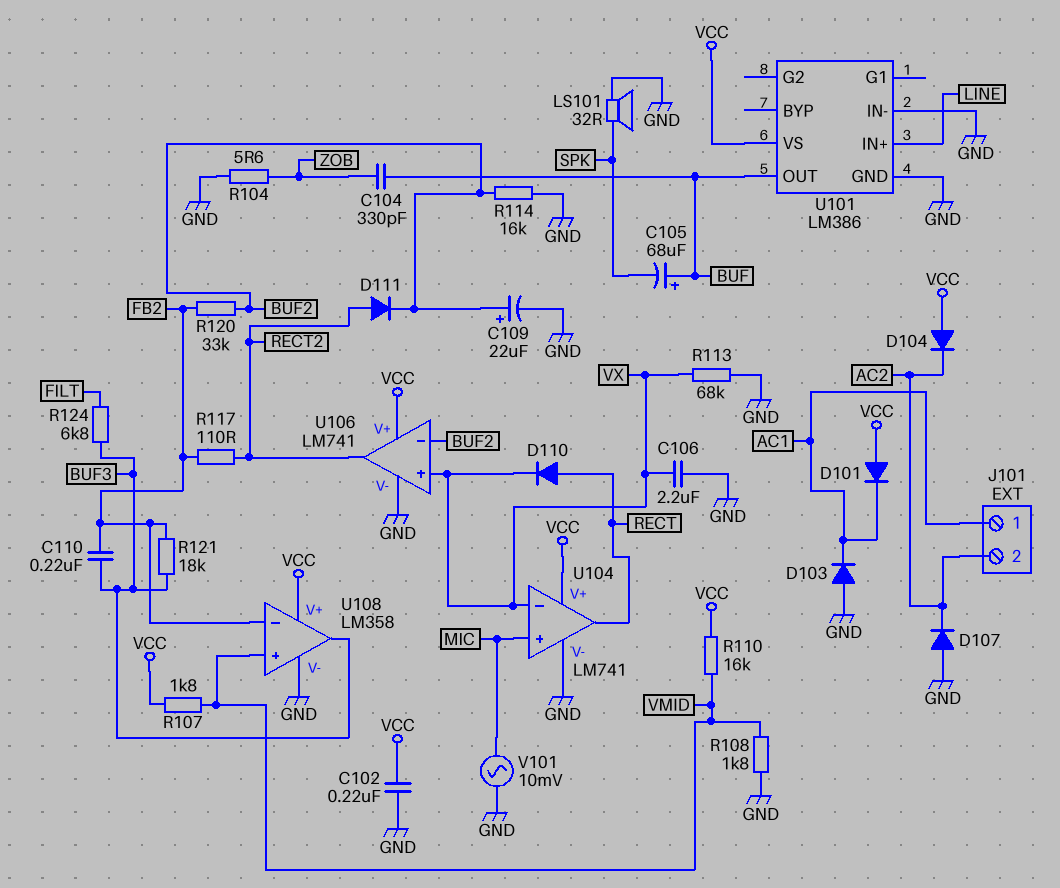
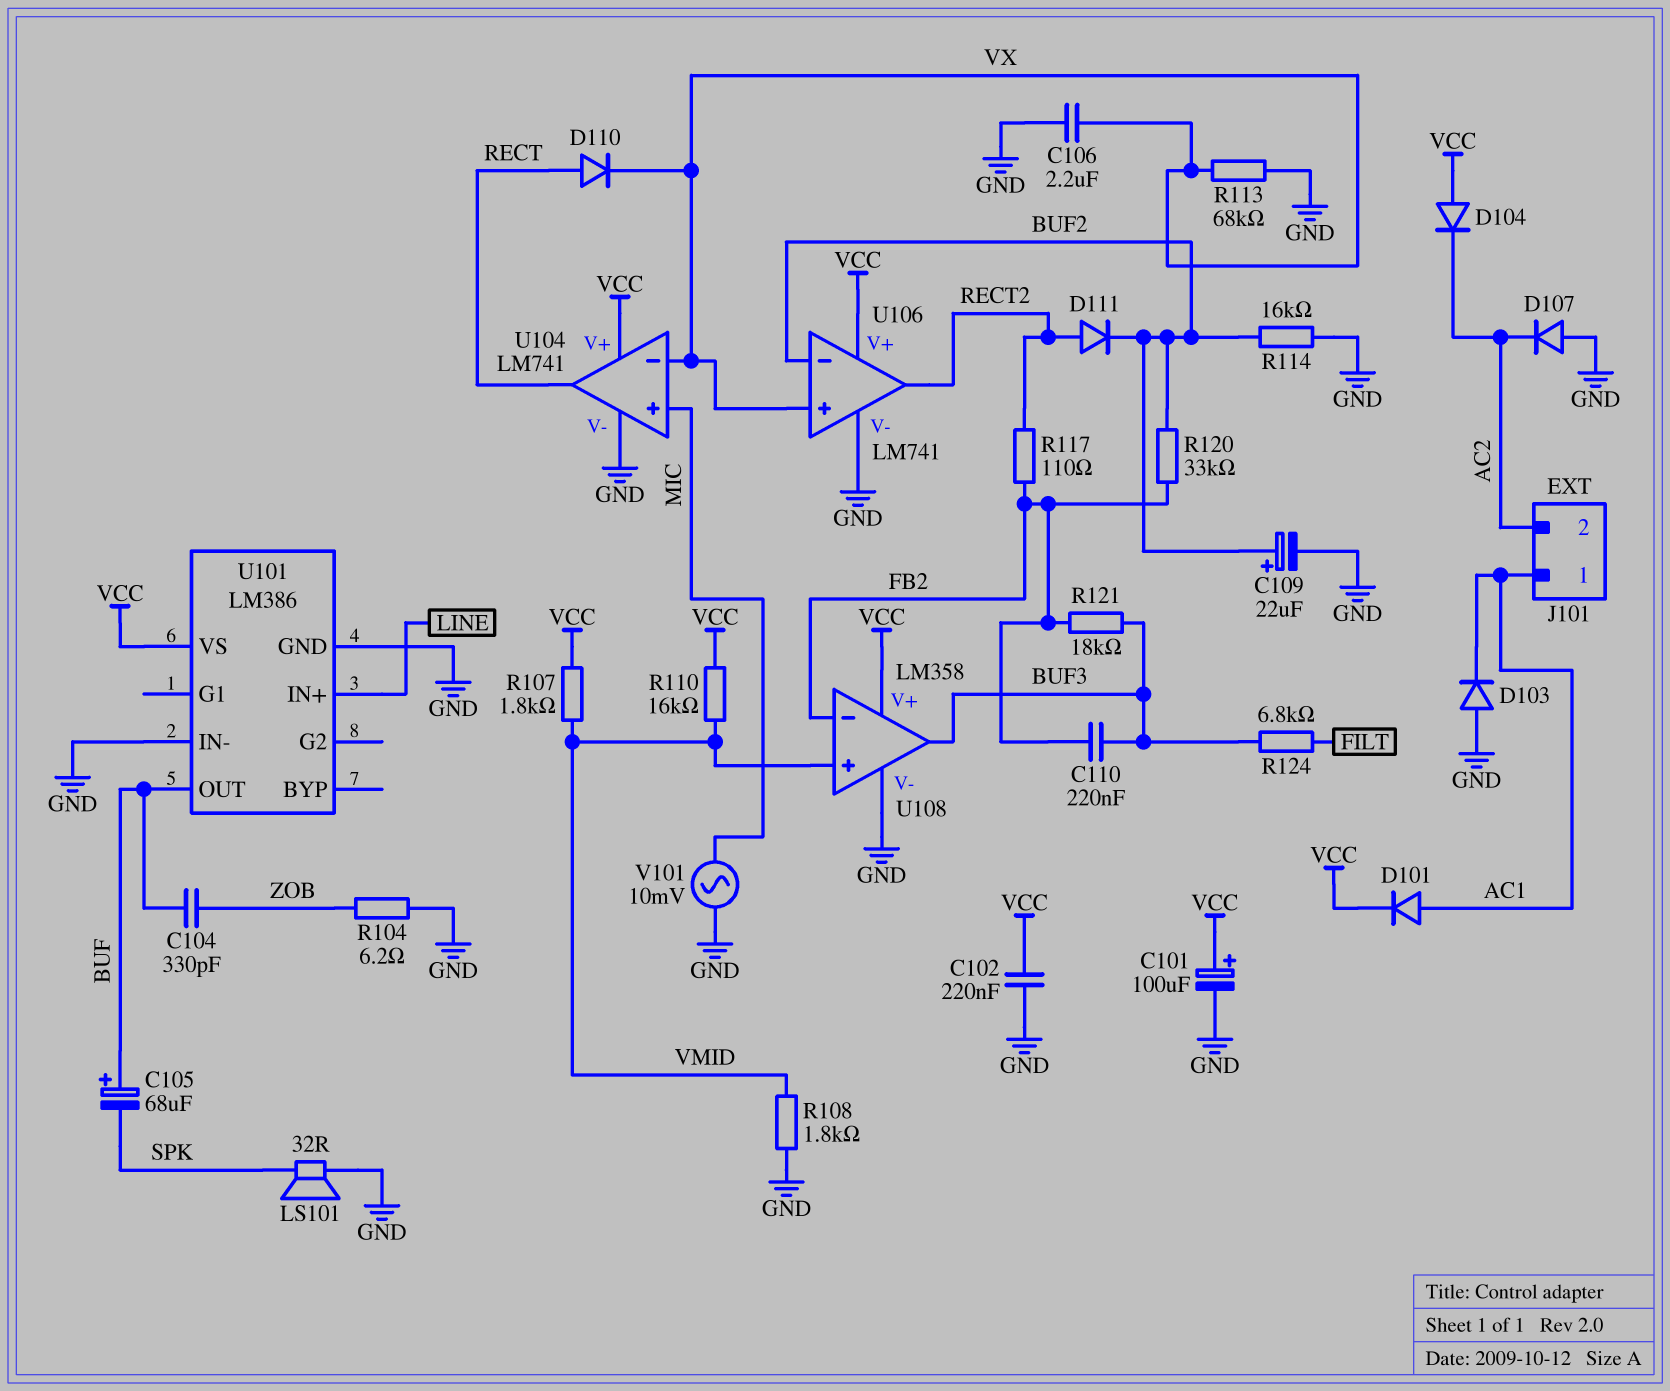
C101: none -> 100uF (plus VCC, minus GND)
D101: diode (A VCC, K AC1) -> diode (A AC1, K VCC)
R104: 5.6 (GND, ZOB) -> 6.2 (GND, ZOB)

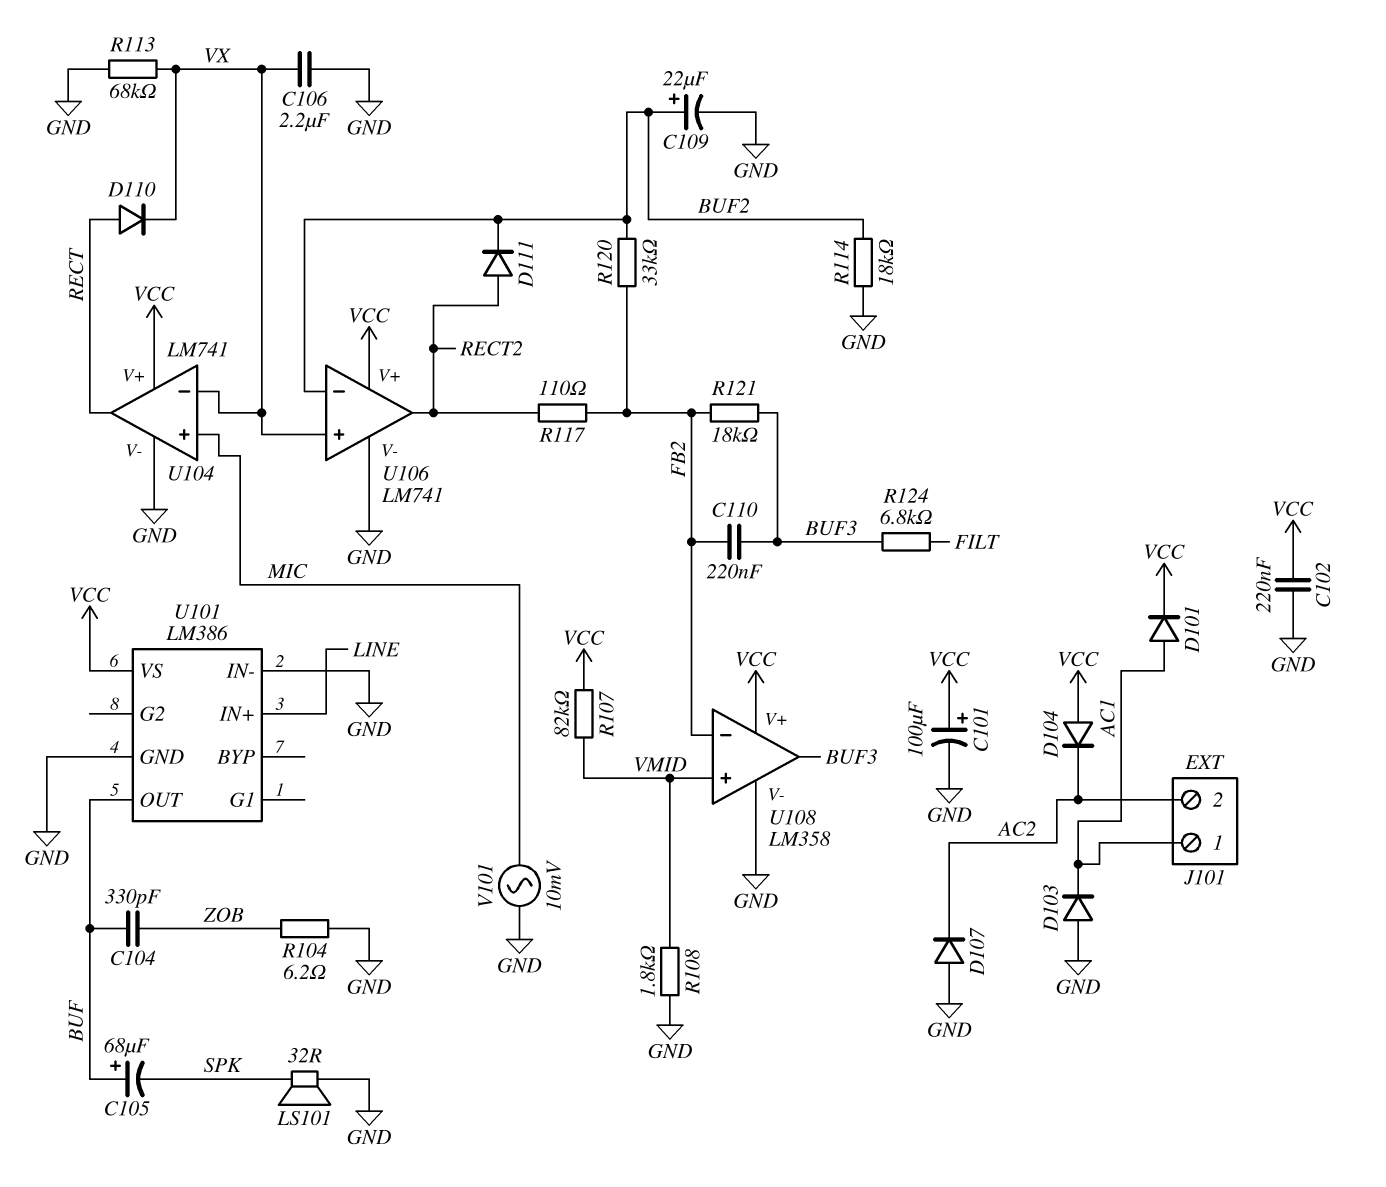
R107: 1.8k (VCC, VMID) -> 82k (VCC, VMID)
R110: 16k (VCC, VMID) -> none
R114: 16k (BUF2, GND) -> 18k (BUF2, GND)

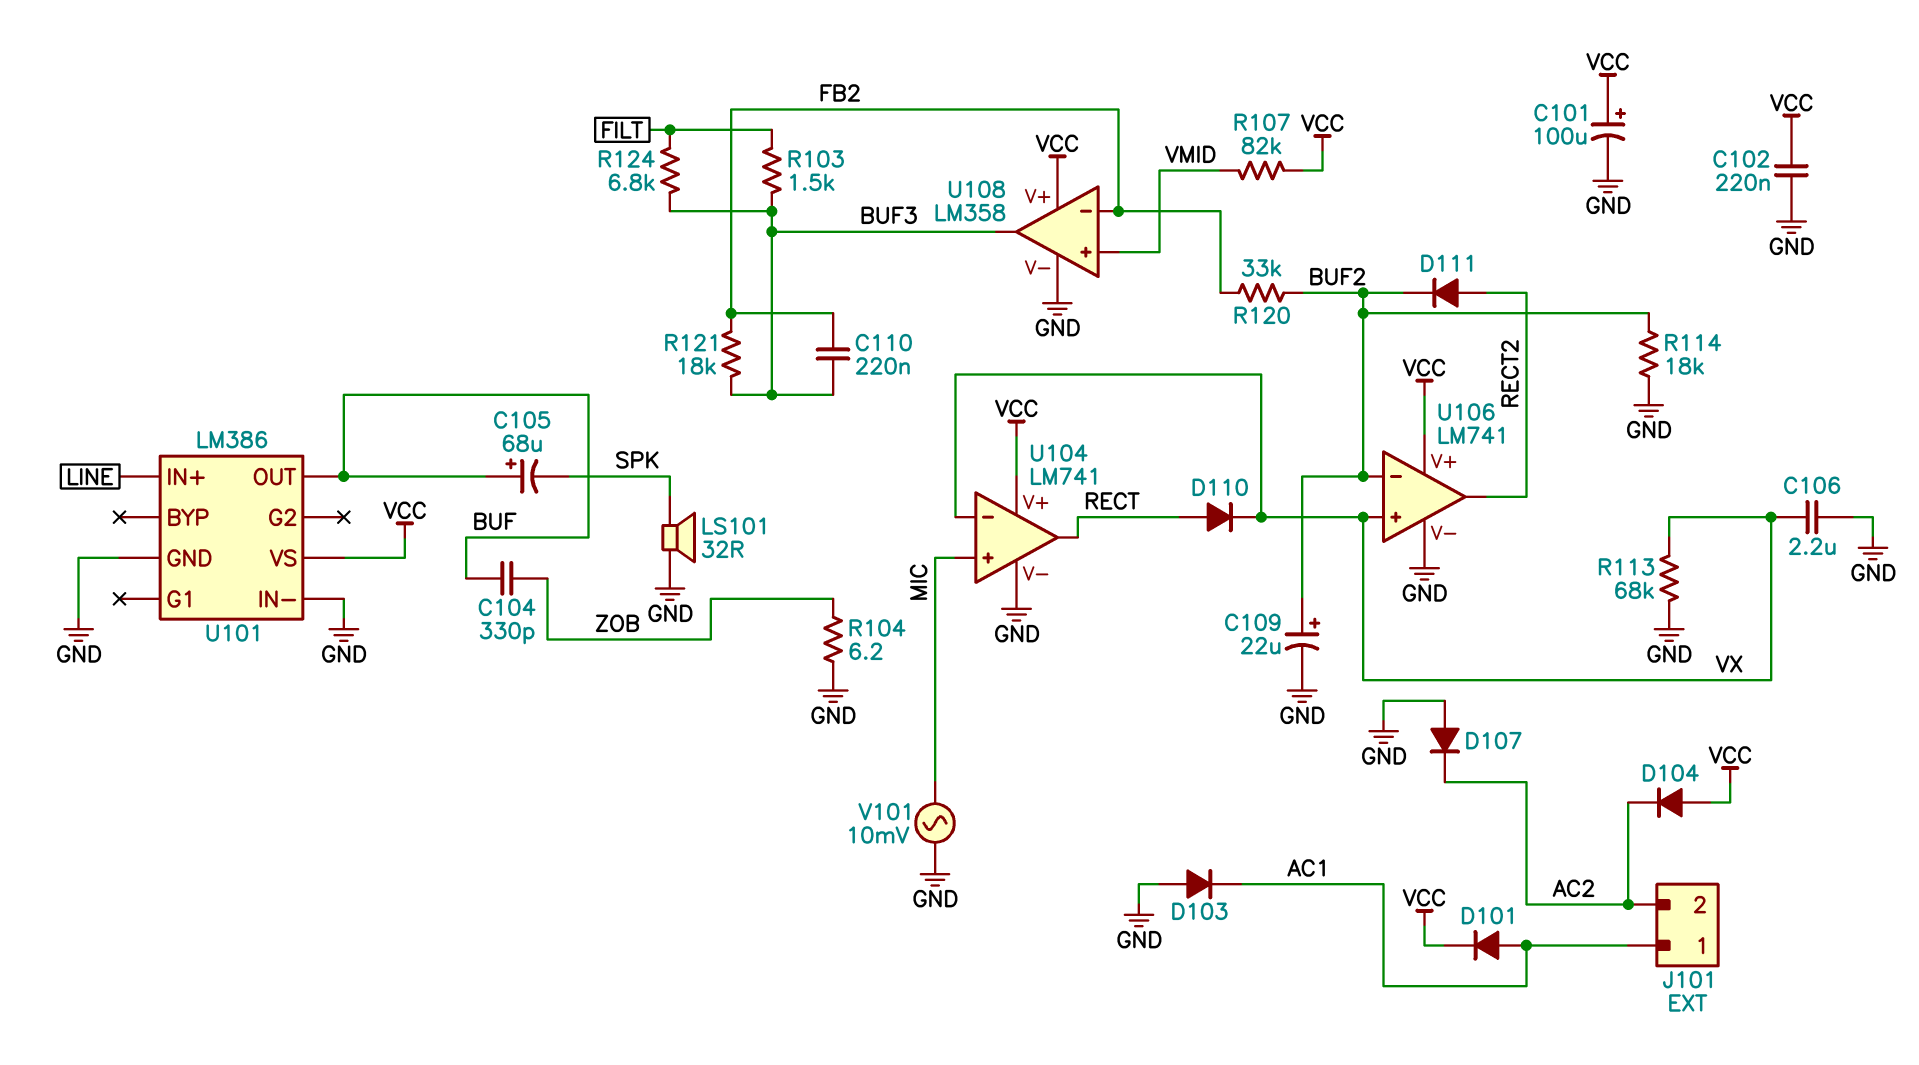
R103: none -> 1.5k (BUF3, FILT)
R108: 1.8k (GND, VMID) -> none
R117: 110 (FB2, RECT2) -> none

